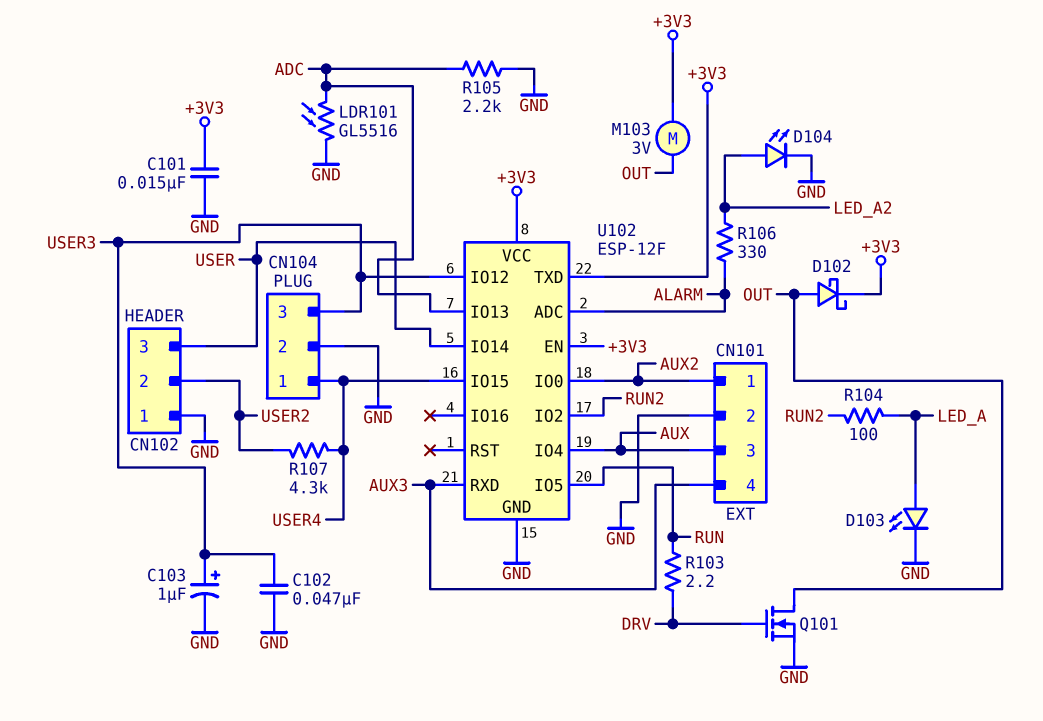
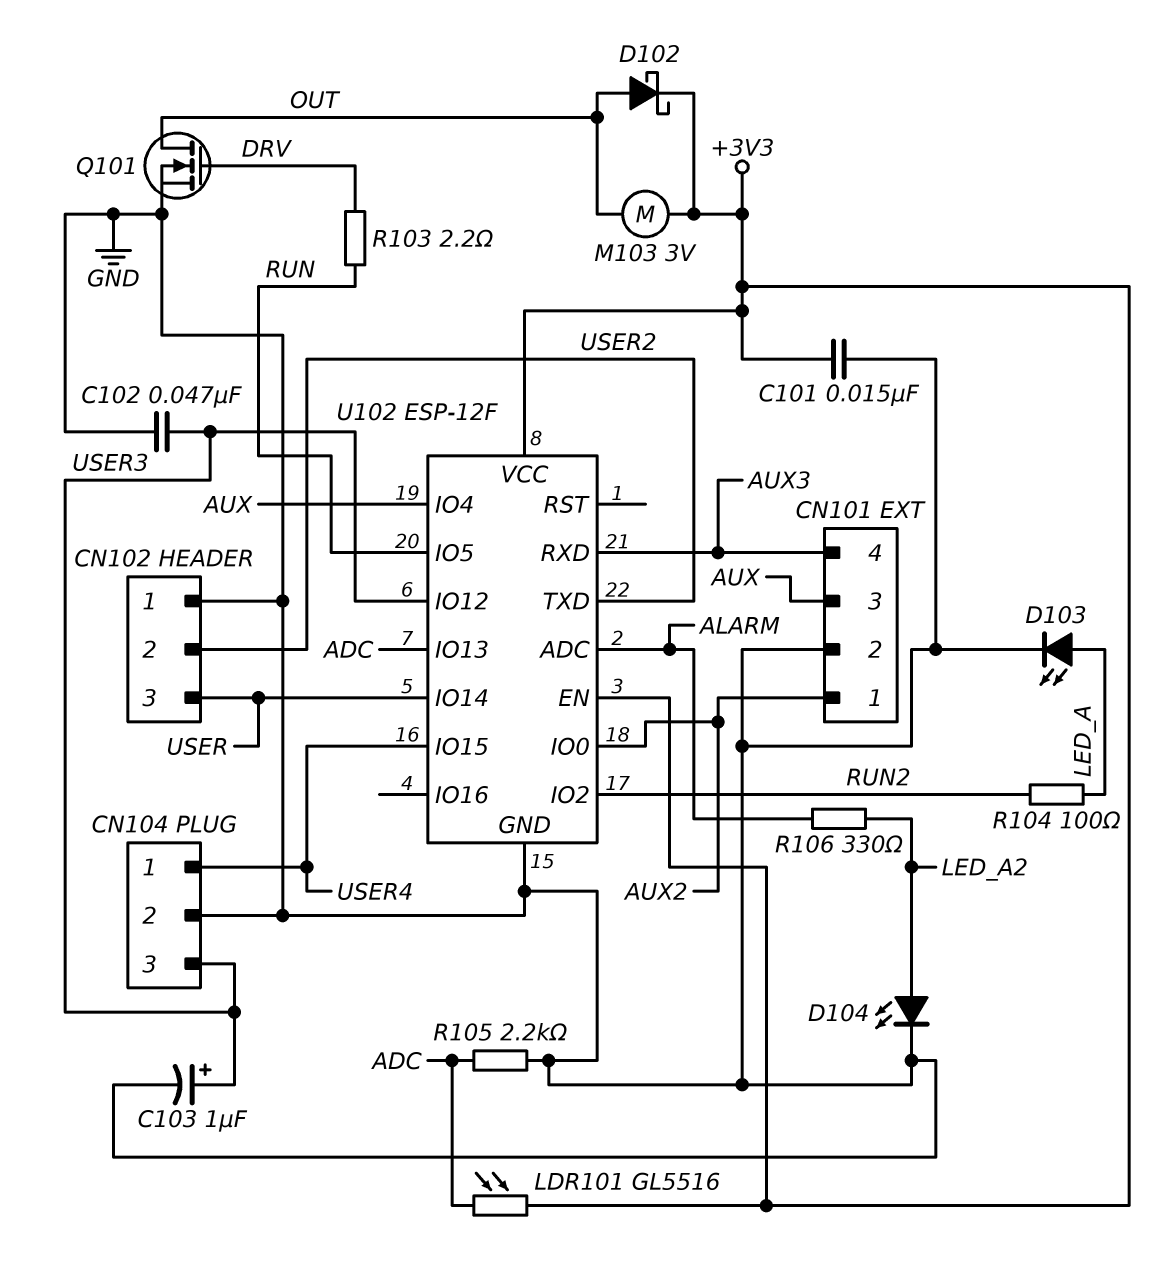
LDR101: GL5516 (ADC, GND) -> GL5516 (+3V3, ADC)
R107: 4.3k (USER2, USER4) -> none
U102 pin TXD: +3V3 -> USER2

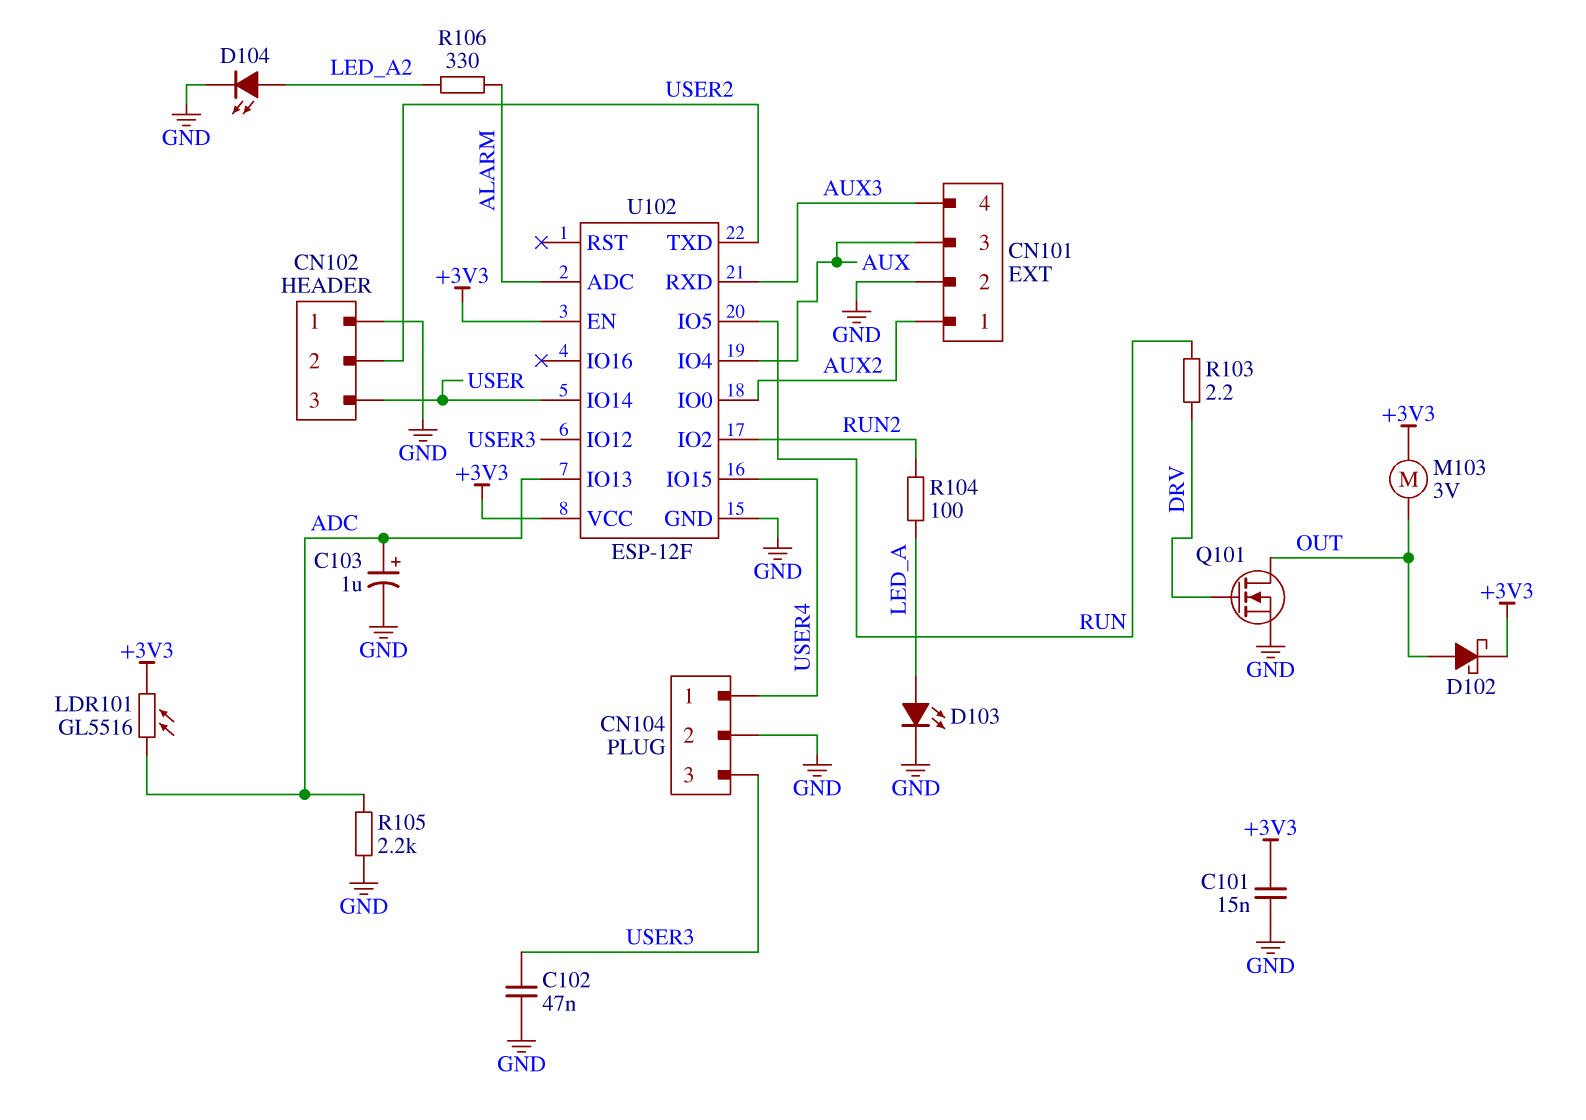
C103: 1uF (plus USER3, minus GND) -> 1uF (plus ADC, minus GND)

